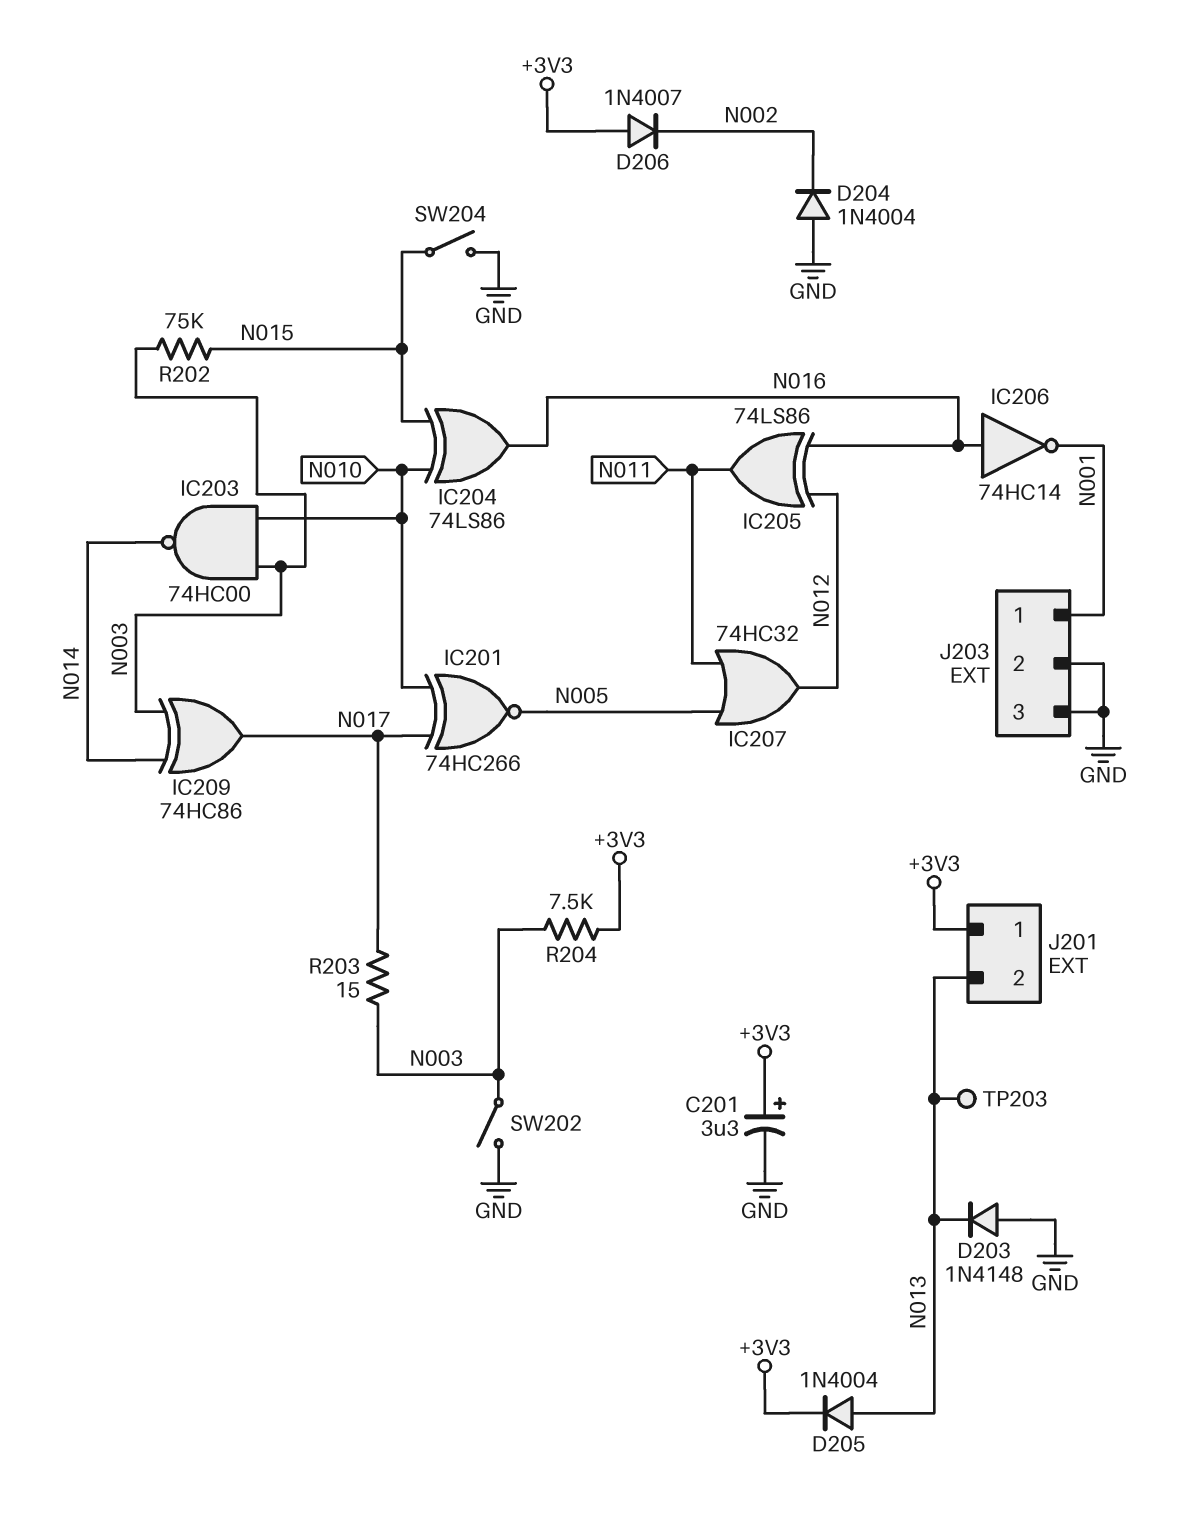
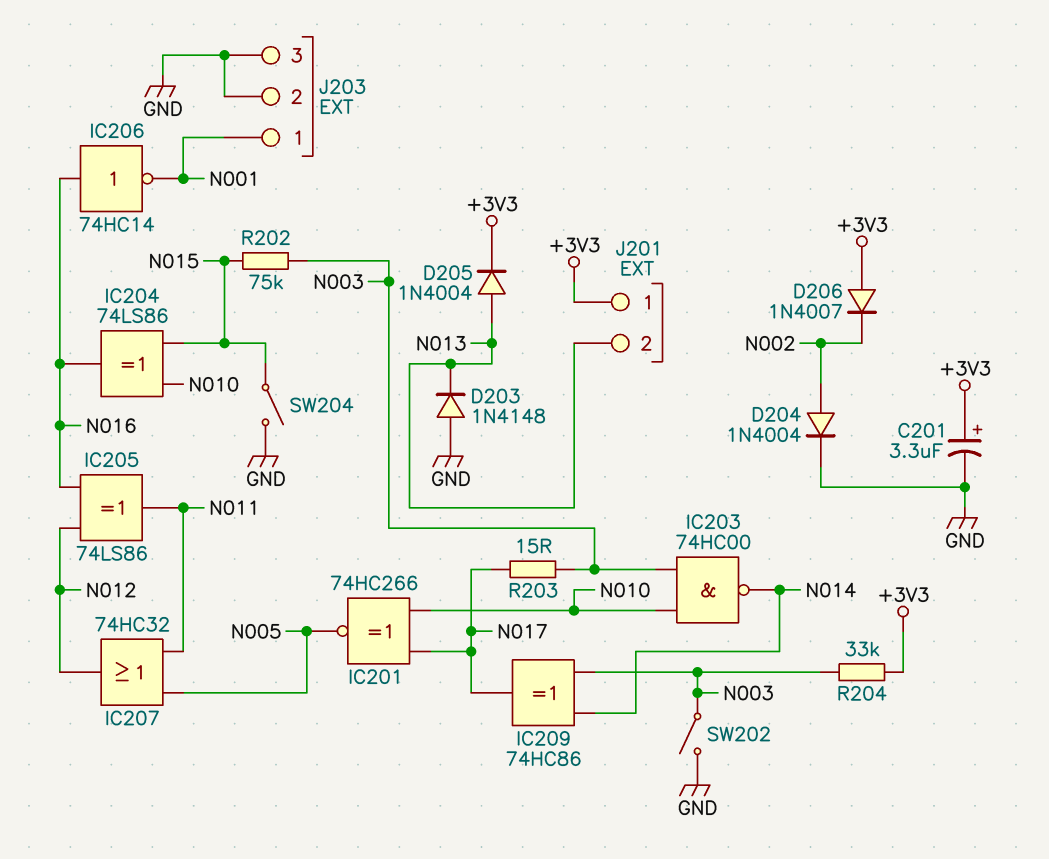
D204: diode 1N4004 (A GND, K N002) -> diode 1N4004 (A N002, K GND)
R204: 7.5k (+3V3, N003) -> 33k (+3V3, N003)
TP203: test point (N013) -> none

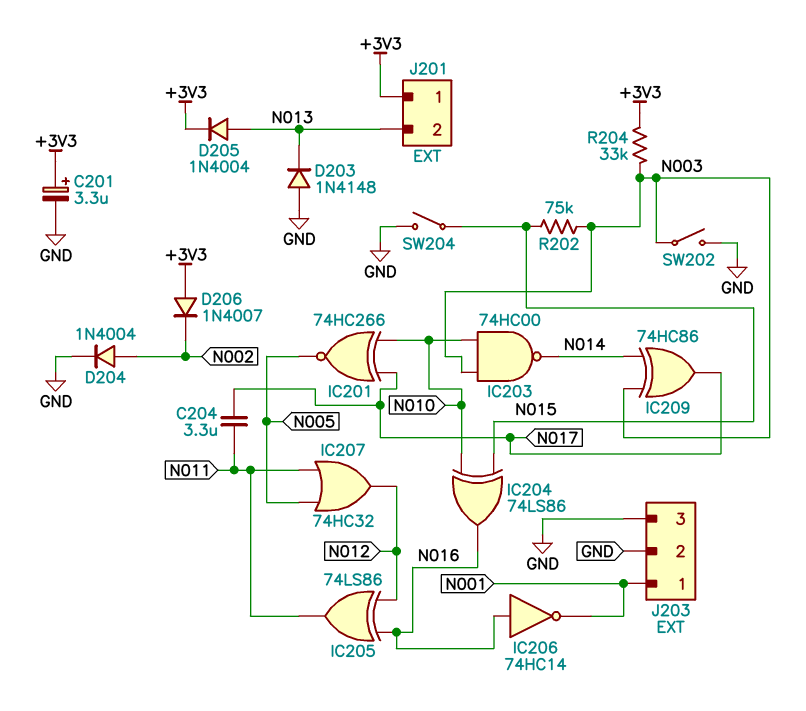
C204: none -> 3.3uF (N011, N017)
R203: 15 (N003, N017) -> none

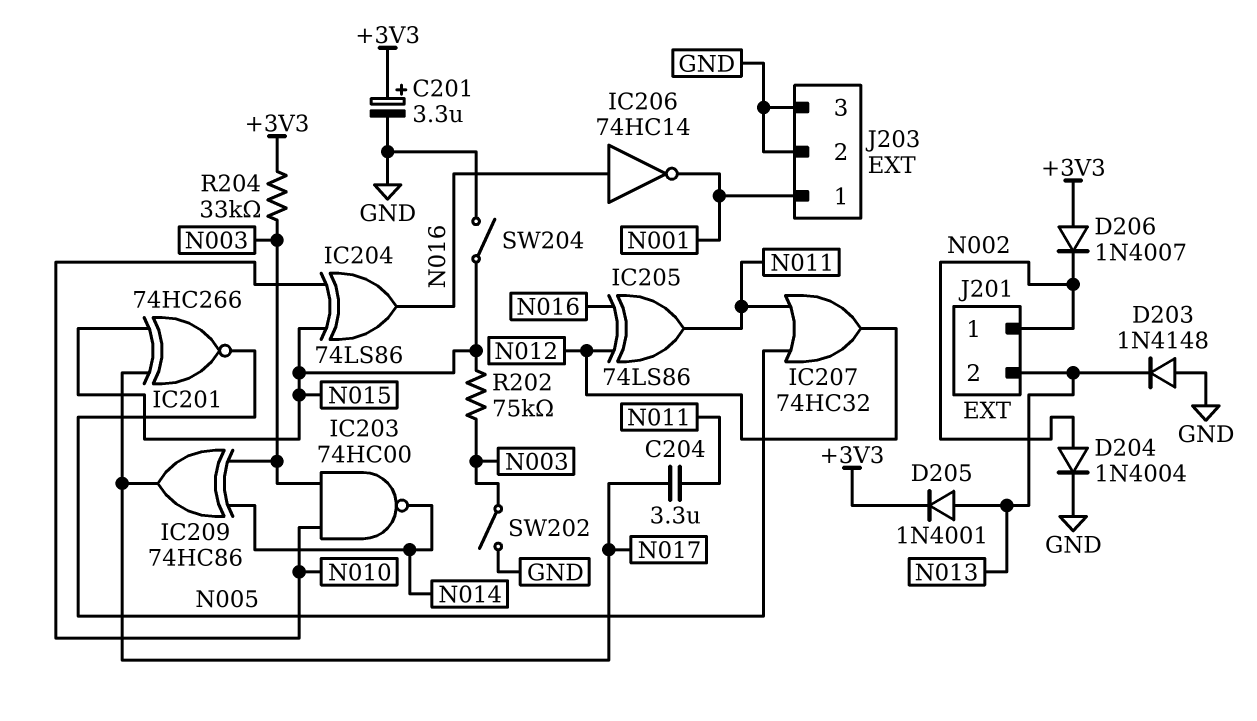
D205: diode 1N4004 (A N013, K +3V3) -> diode 1N4001 (A N013, K +3V3)
IC201: XNOR 74HC266 (in N010, in N017, out N005) -> XNOR 74HC266 (in N015, in N017, out N005)
J201 pin 1: +3V3 -> N002

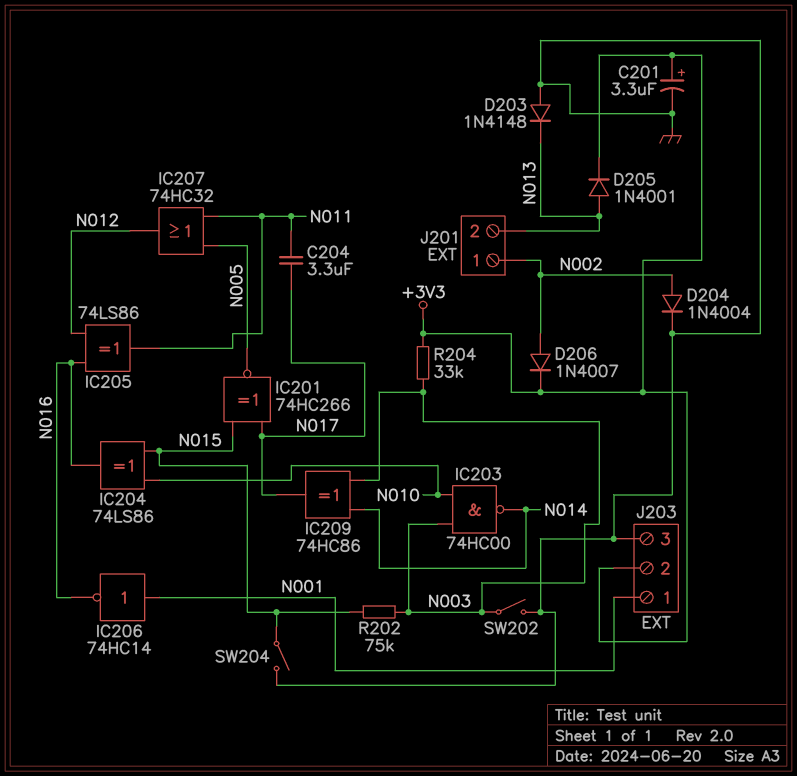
D206: diode 1N4007 (A +3V3, K N002) -> diode 1N4007 (A N002, K +3V3)
IC206: NOT 74HC14 (in N016, out N001) -> NOT 74HC14 (in N001, out N016)
J203 pin 2: GND -> +3V3

